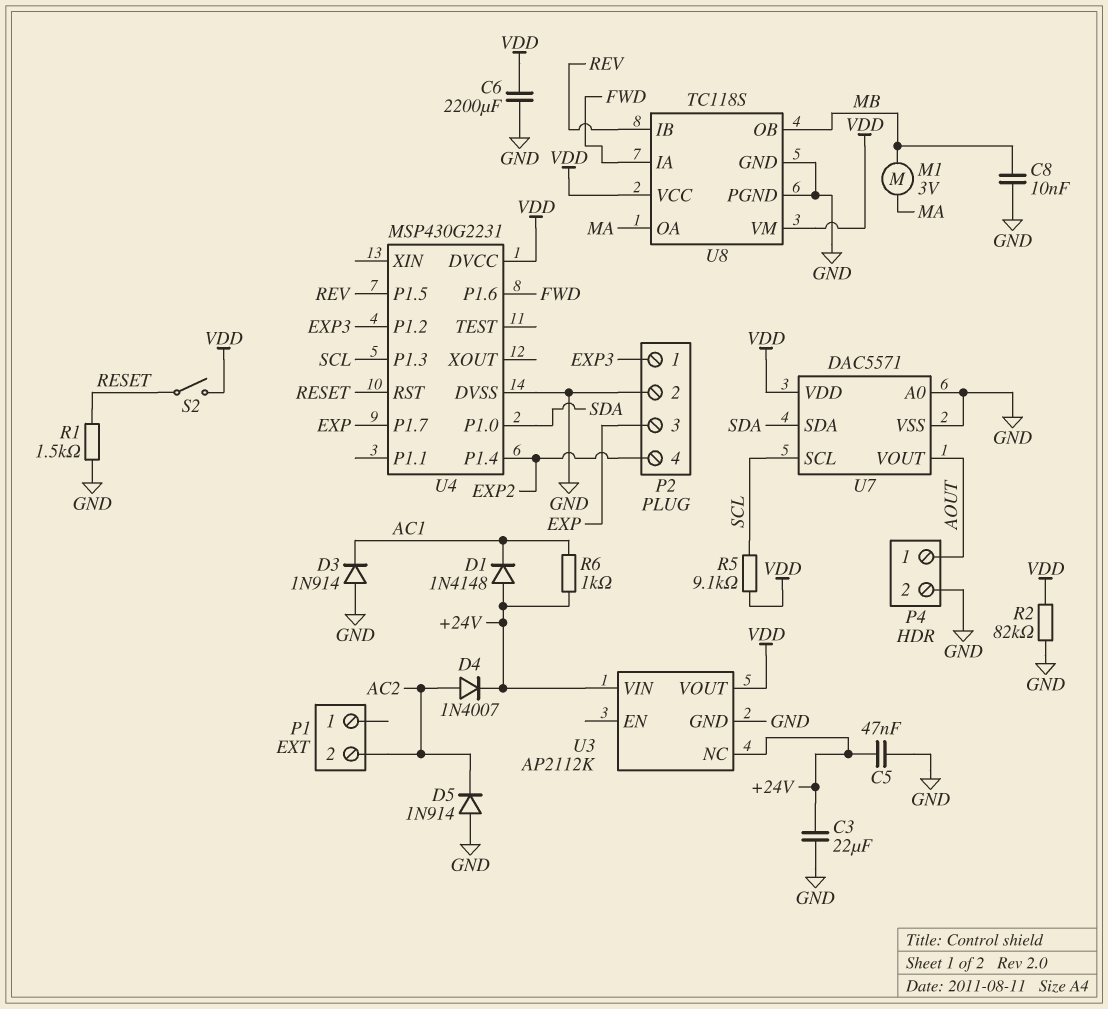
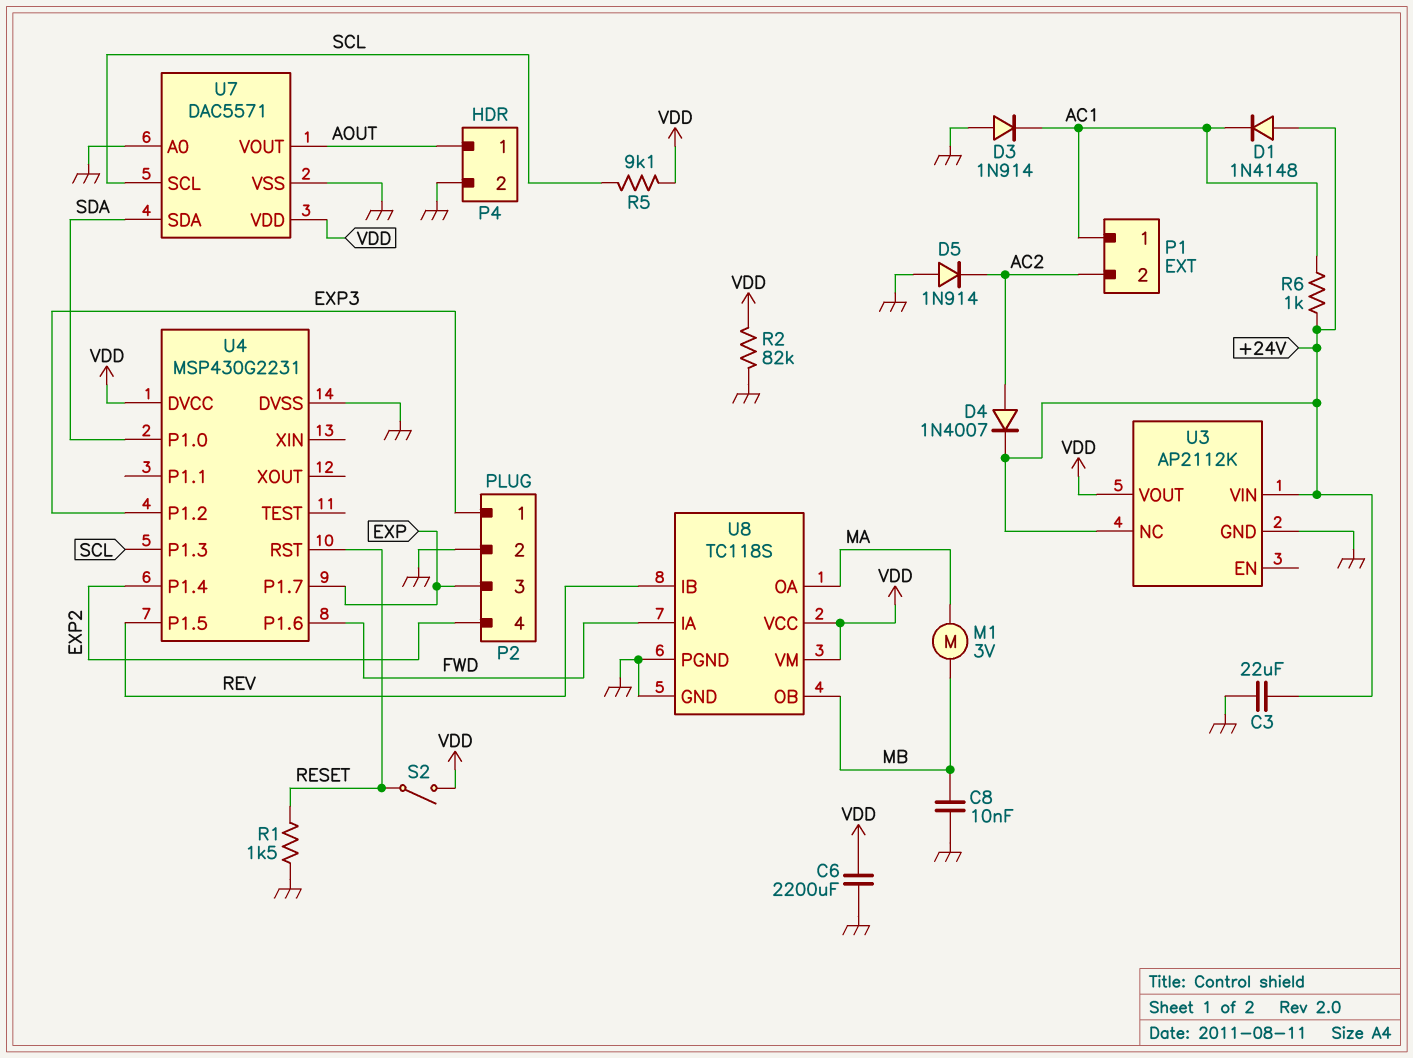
C5: 47nF (+24V, GND) -> none
P1 pin 1: none -> AC1

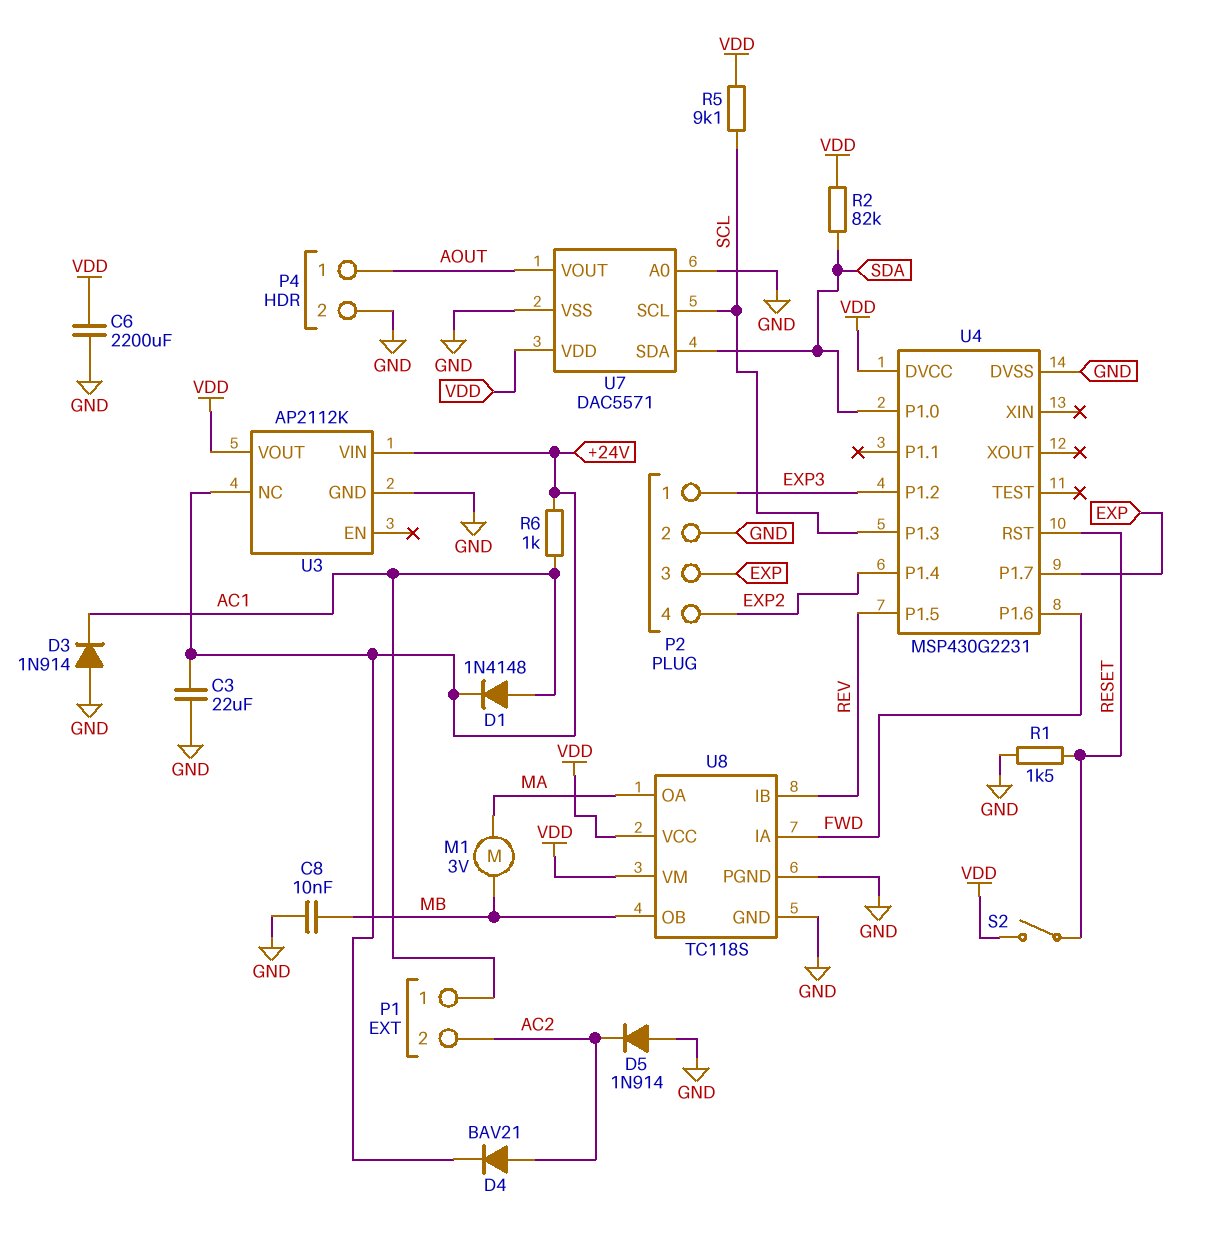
D1: diode 1N4148 (A +24V, K AC1) -> diode 1N4148 (A AC1, K +24V)
D4: diode 1N4007 (A AC2, K +24V) -> diode BAV21 (A AC2, K +24V)
R2: 82k (GND, VDD) -> 82k (SDA, VDD)

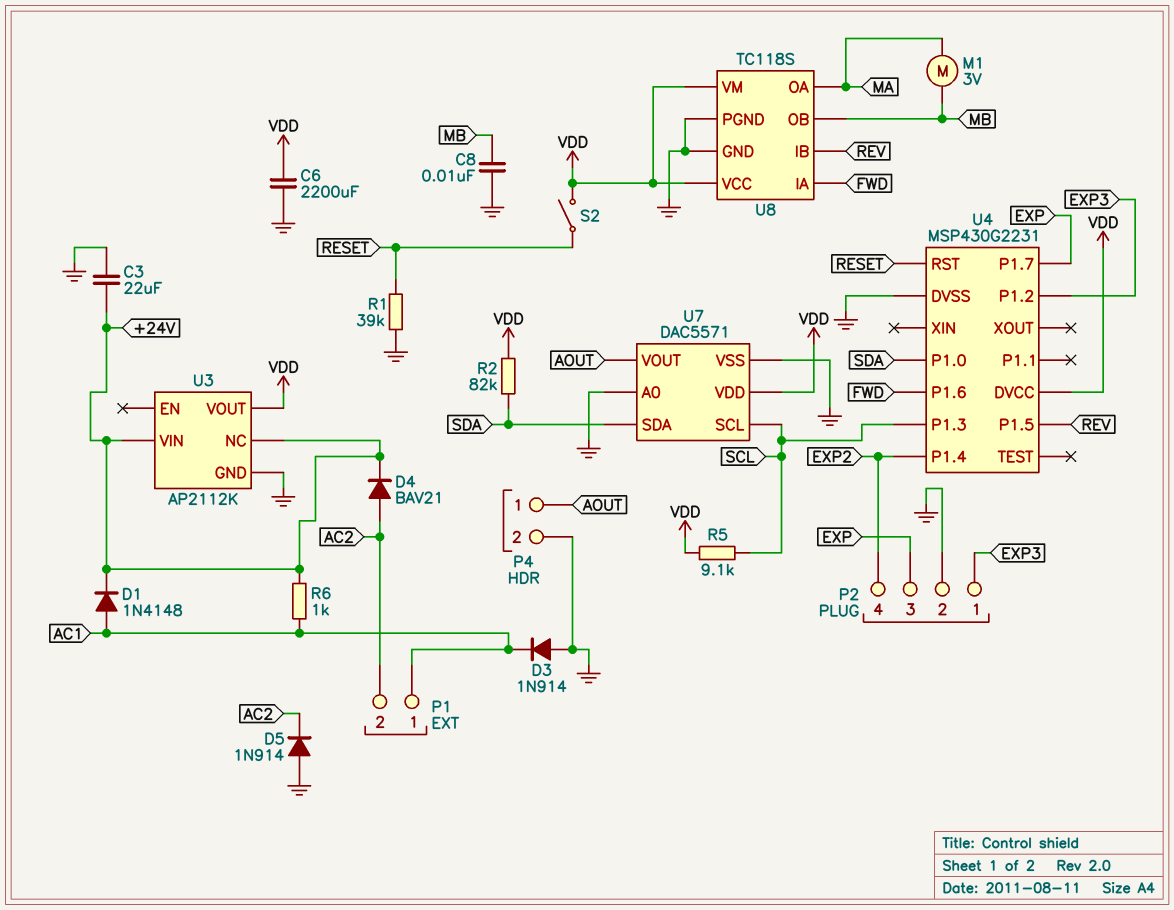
R1: 1.5k (GND, RESET) -> 39k (GND, RESET)

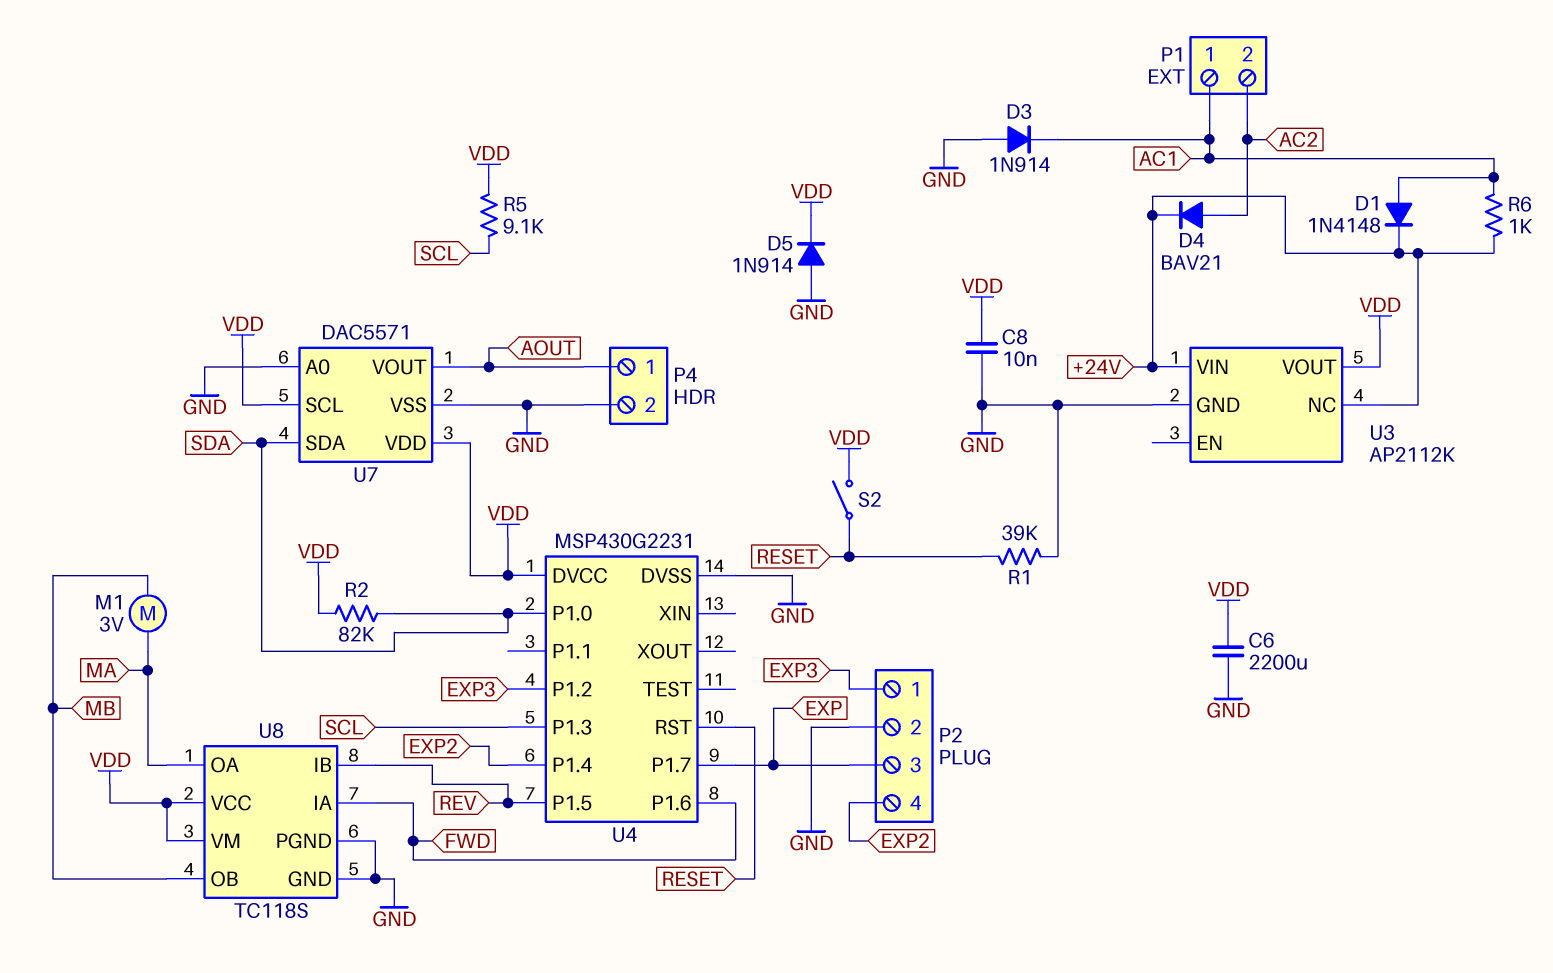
C3: 22uF (+24V, GND) -> none
C8: 10nF (GND, MB) -> 10nF (GND, VDD)
D5: diode 1N914 (A GND, K AC2) -> diode 1N914 (A GND, K VDD)
U7 pin SCL: SCL -> VDD

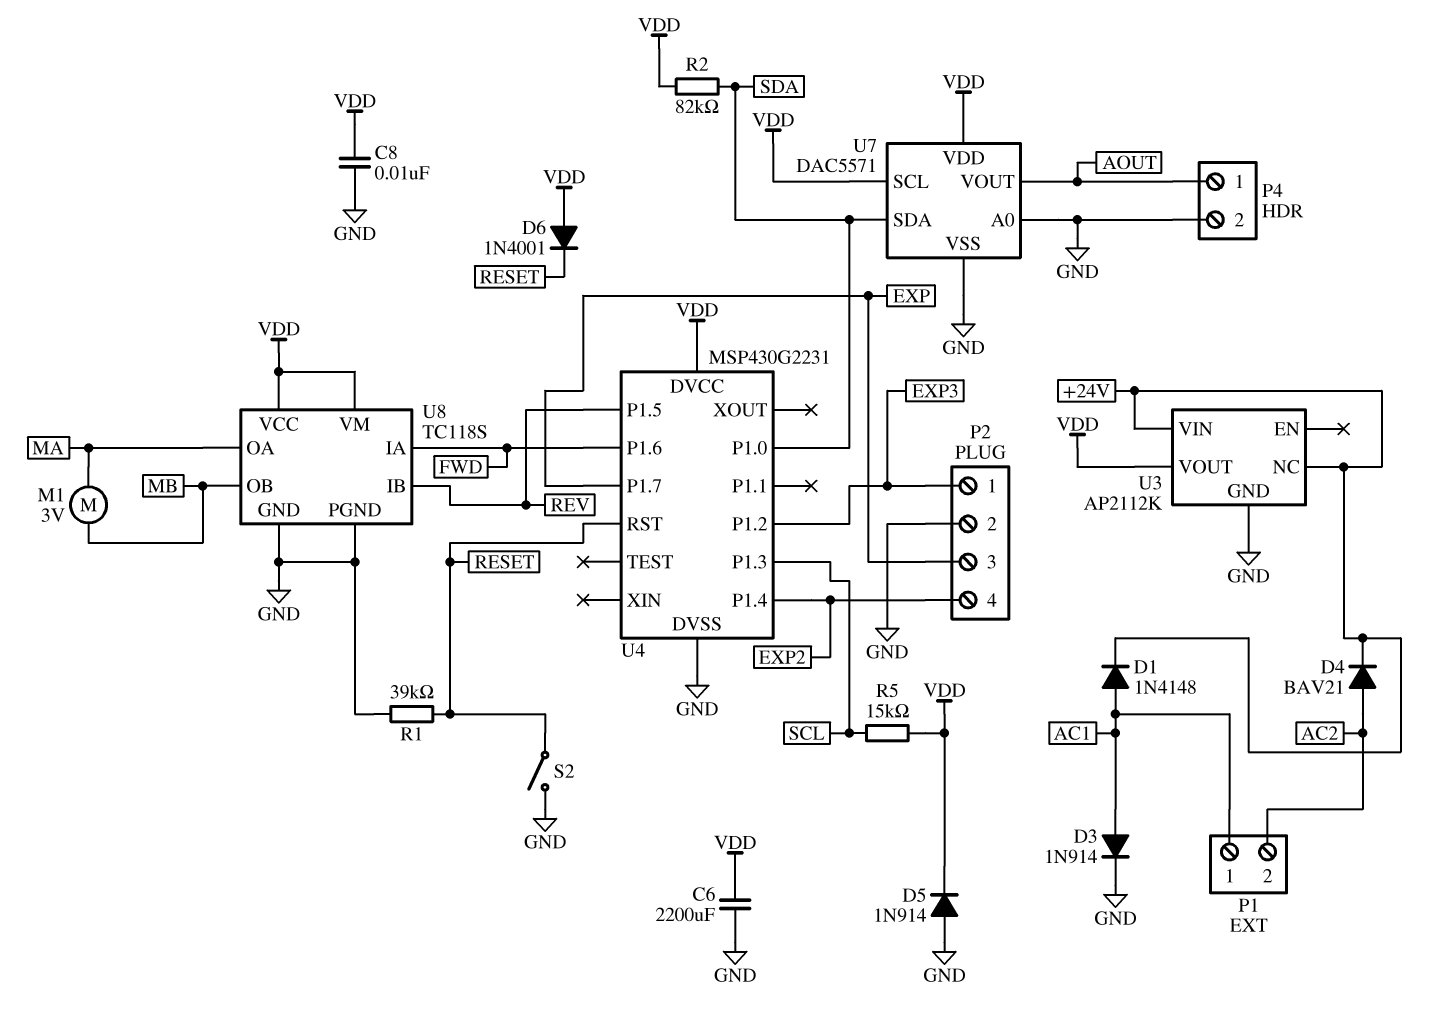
D3: diode 1N914 (A GND, K AC1) -> diode 1N914 (A AC1, K GND)
D6: none -> diode 1N4001 (A VDD, K RESET)
R5: 9.1k (SCL, VDD) -> 15k (SCL, VDD)
R6: 1k (+24V, AC1) -> none
S2: switch (RESET, VDD) -> switch (GND, RESET)

